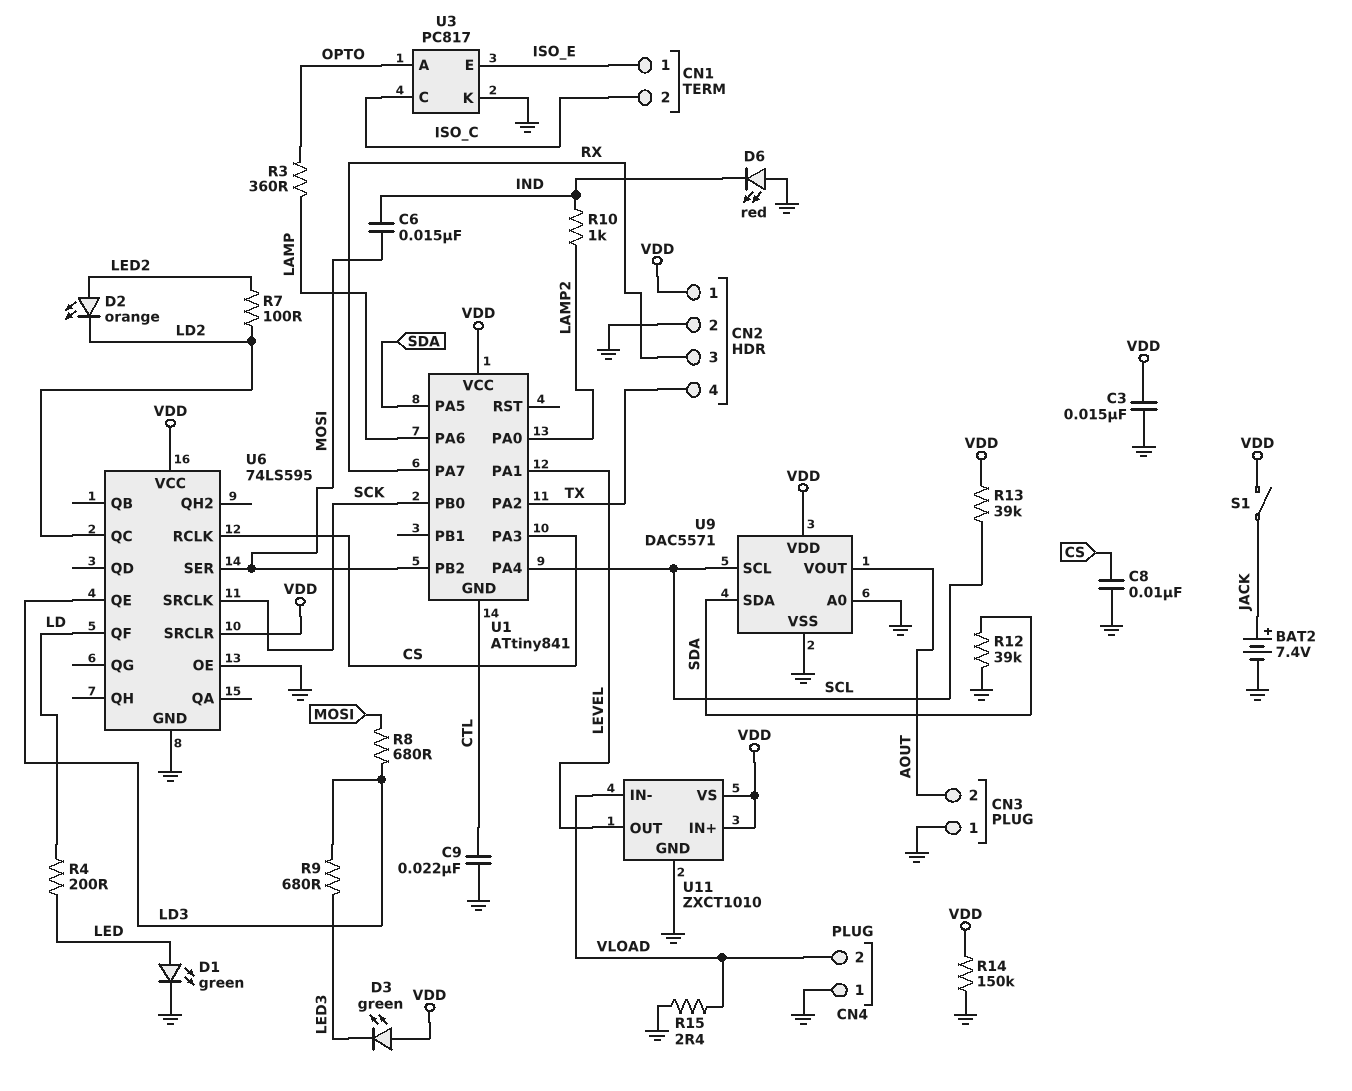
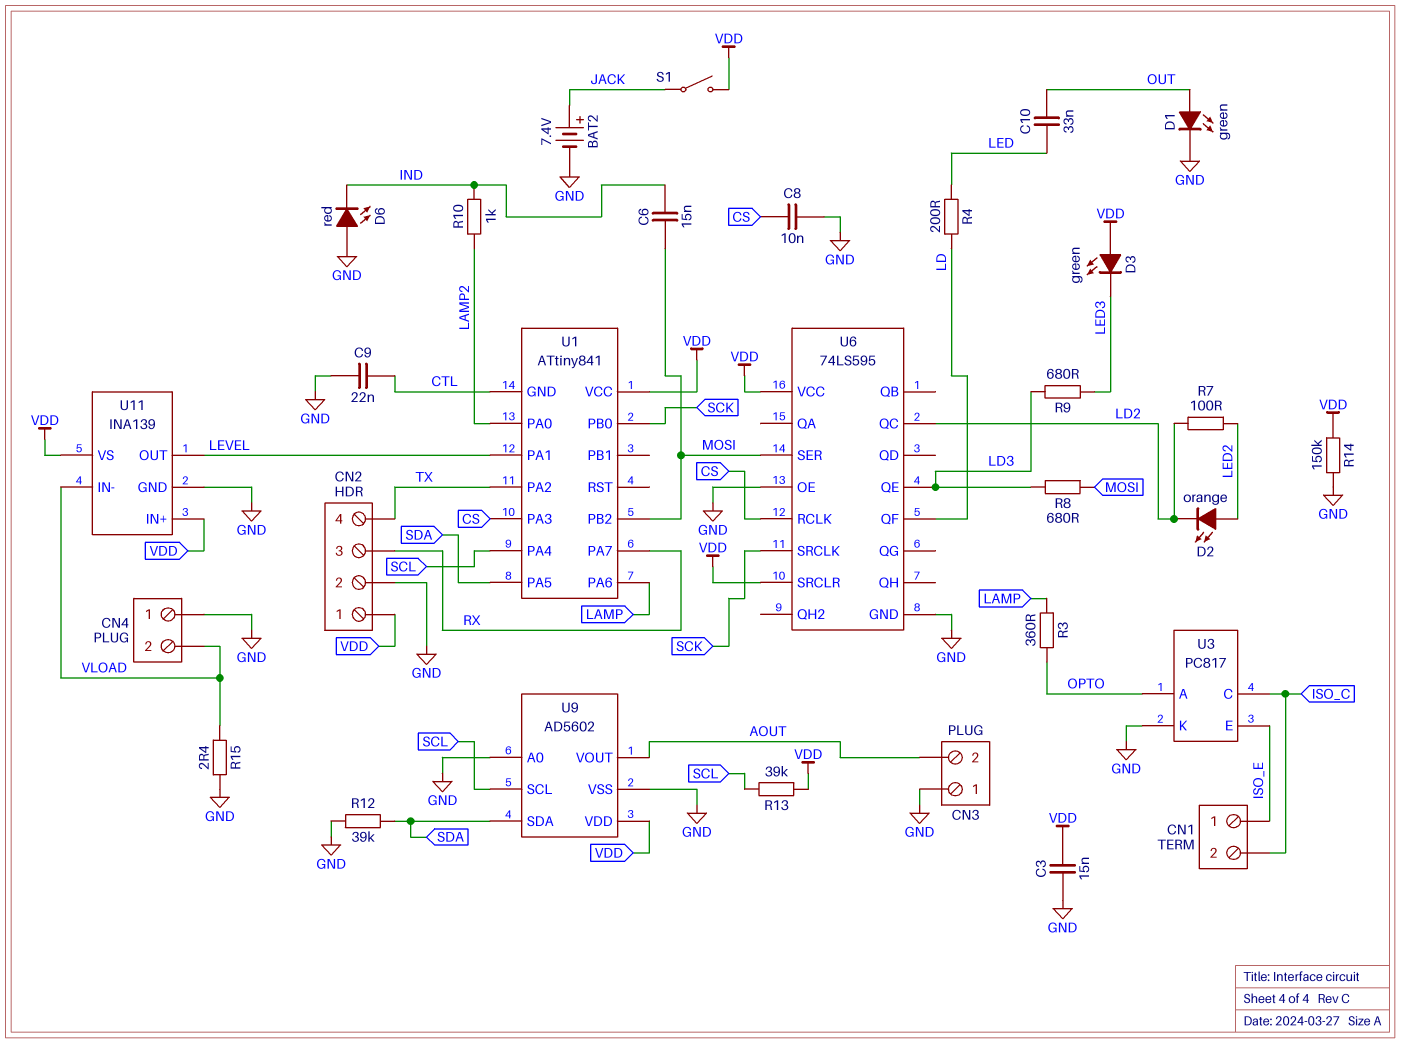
C10: none -> 33nF (LED, OUT)
D1: LED green (A LED, K GND) -> LED green (A OUT, K GND)
U9: DAC5571 -> AD5602
U11: ZXCT1010 -> INA139

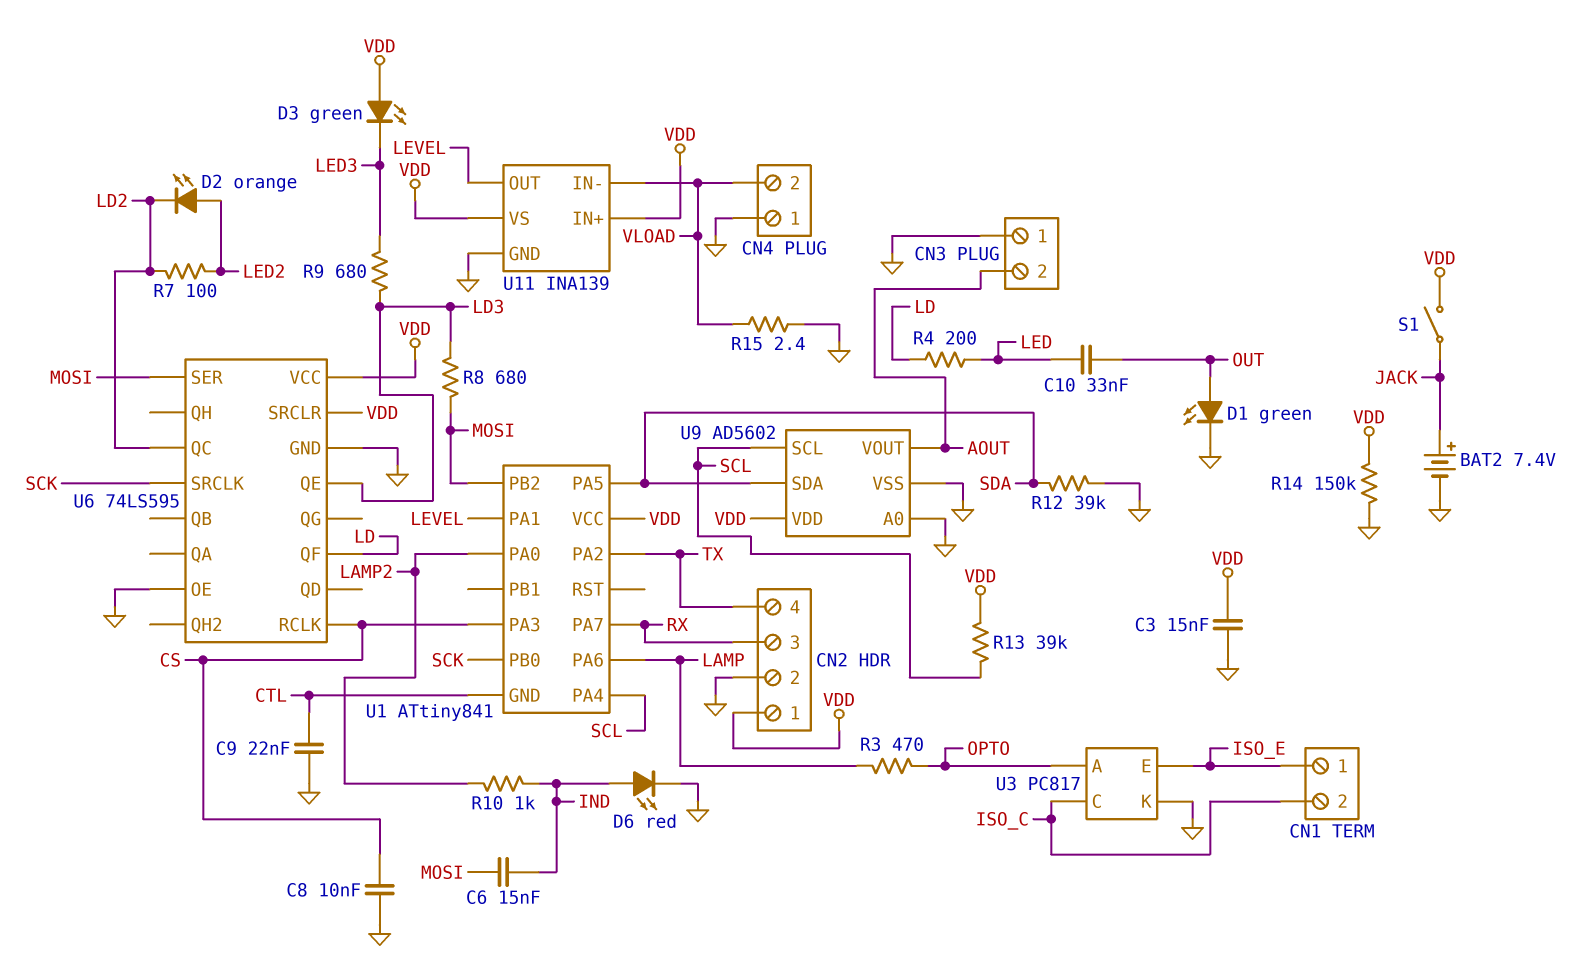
D6: LED red (A GND, K IND) -> LED red (A IND, K GND)
R3: 360 (LAMP, OPTO) -> 470 (LAMP, OPTO)

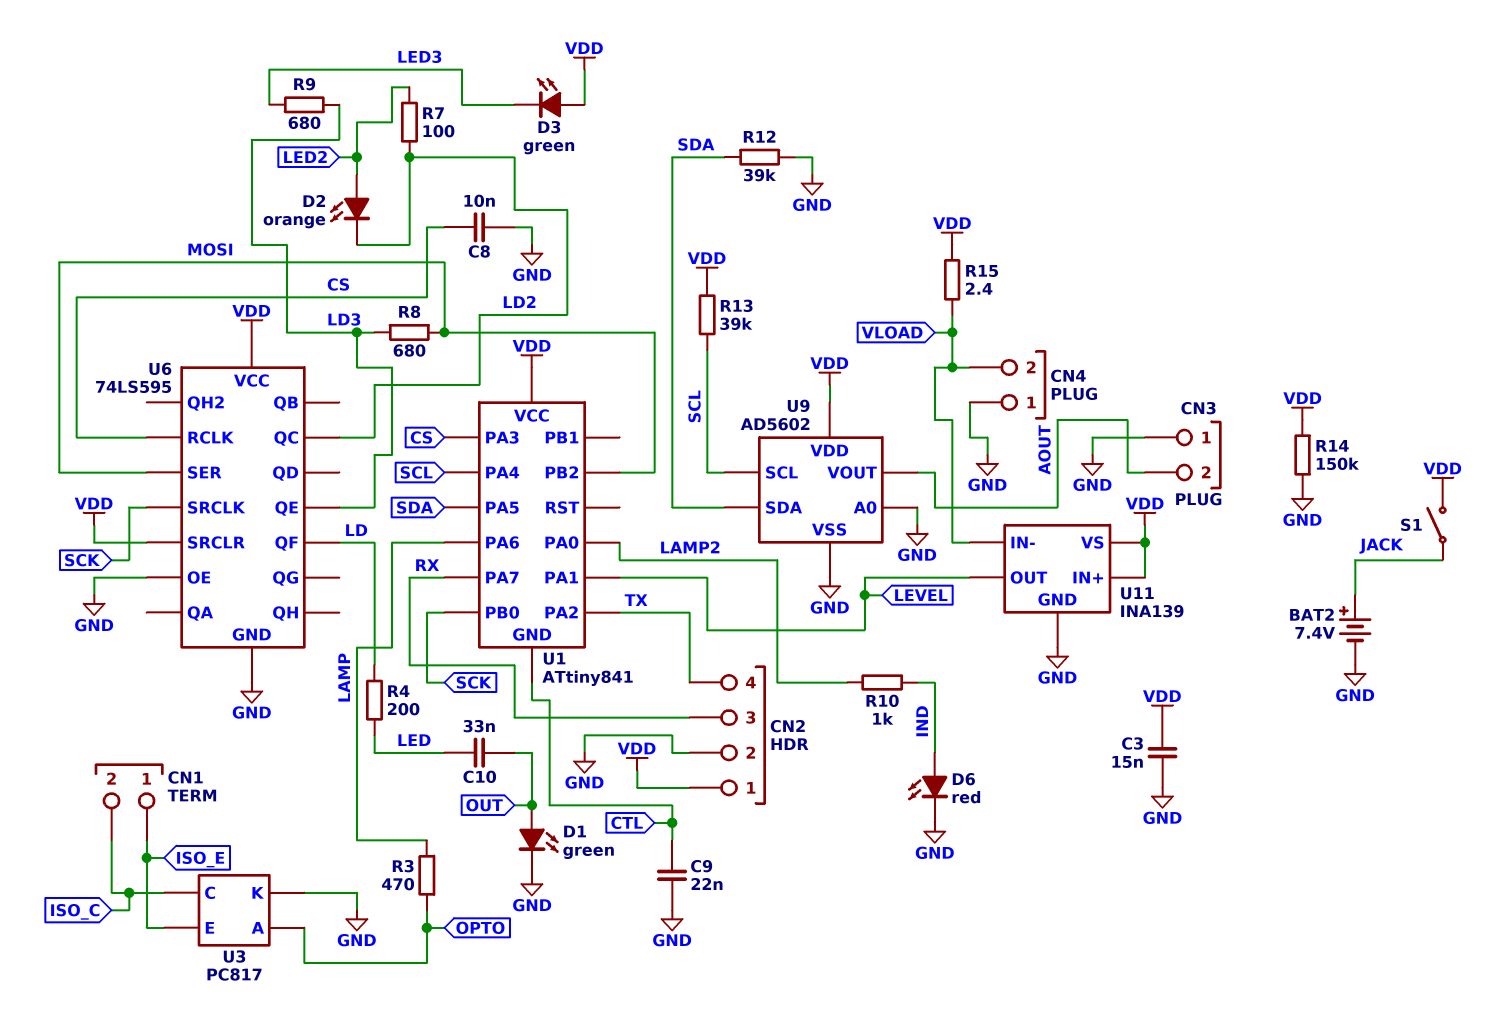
C6: 15nF (IND, MOSI) -> none
R15: 2.4 (GND, VLOAD) -> 2.4 (VDD, VLOAD)

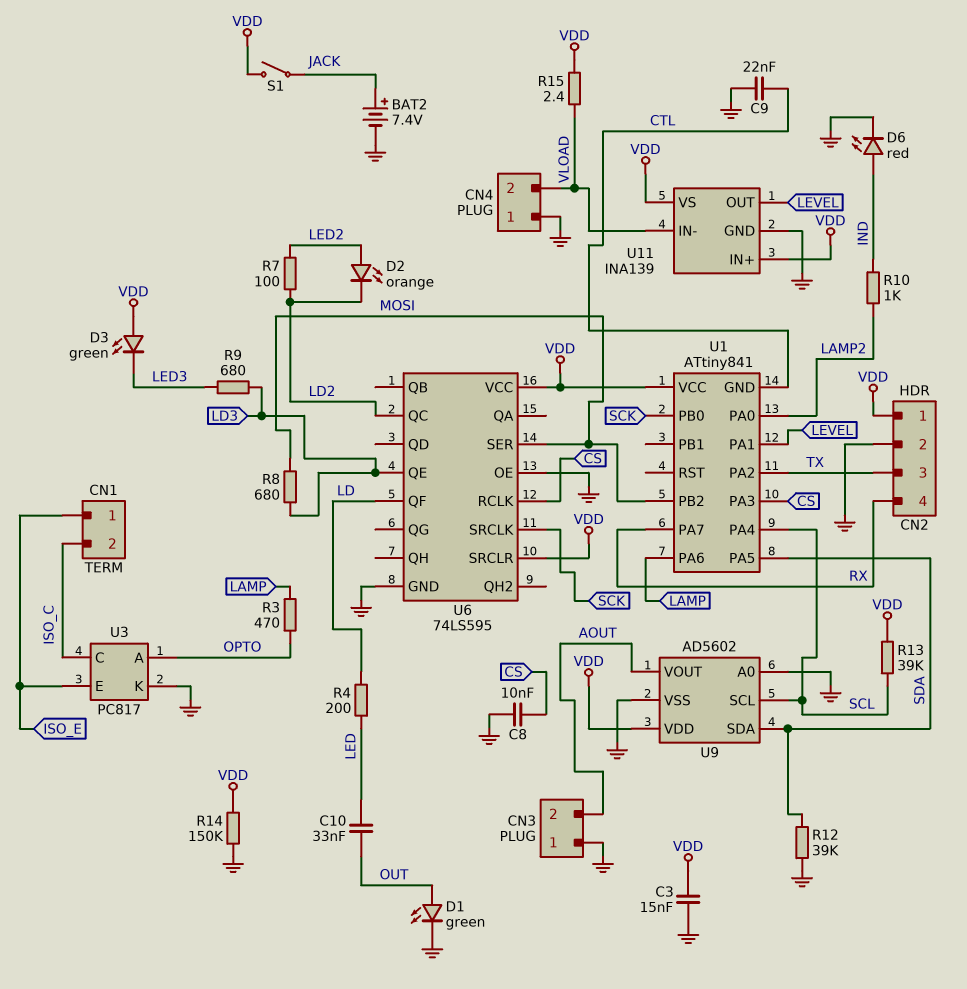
CN2 pin 3: RX -> TX
CN2 pin 4: TX -> RX

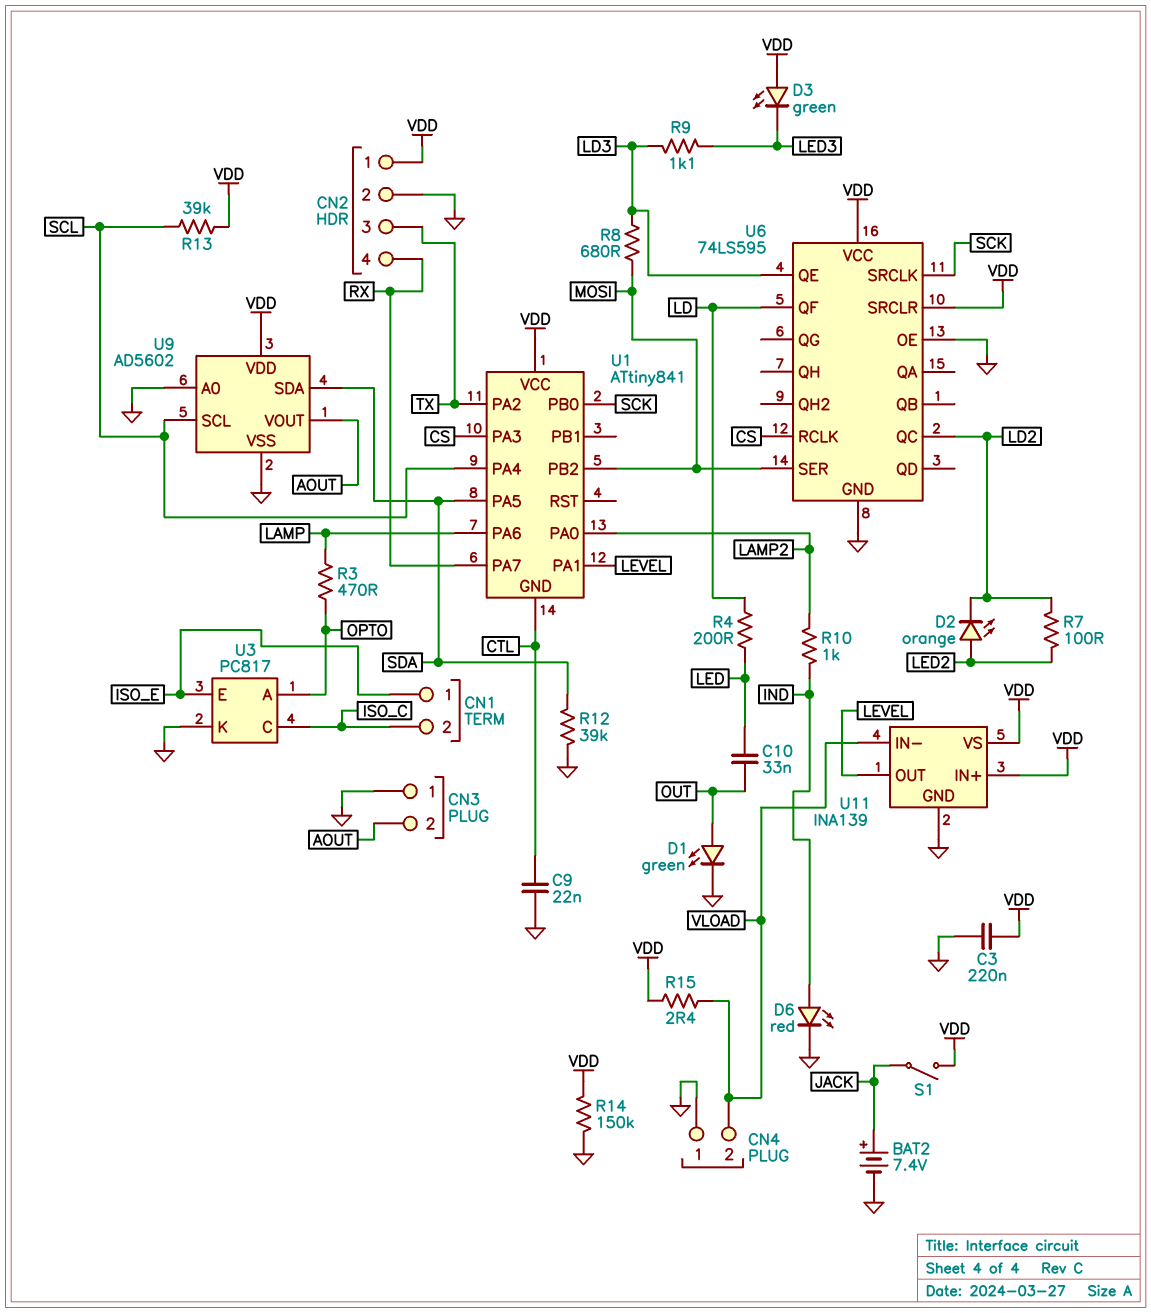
C3: 15nF (GND, VDD) -> 220nF (GND, VDD)
C8: 10nF (CS, GND) -> none
R9: 680 (LD3, LED3) -> 1.1k (LD3, LED3)

